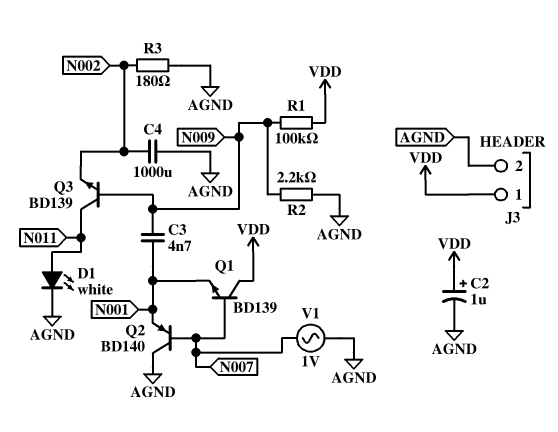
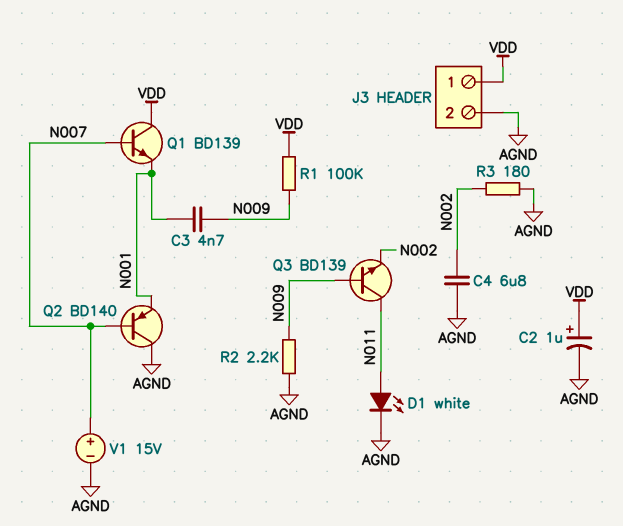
C4: 1000uF (AGND, N002) -> 6.8uF (AGND, N002)
V1: AC 1V (AGND, N007) -> 15V (plus N007, minus AGND)

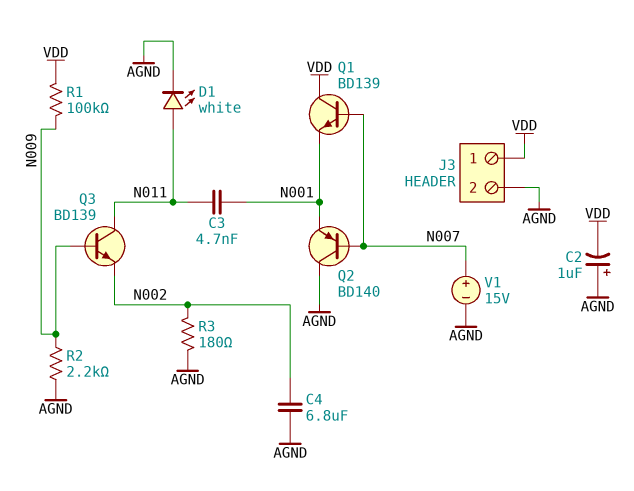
C2: 1uF (plus VDD, minus AGND) -> 1uF (plus AGND, minus VDD)
C3: 4.7nF (N001, N009) -> 4.7nF (N001, N011)

